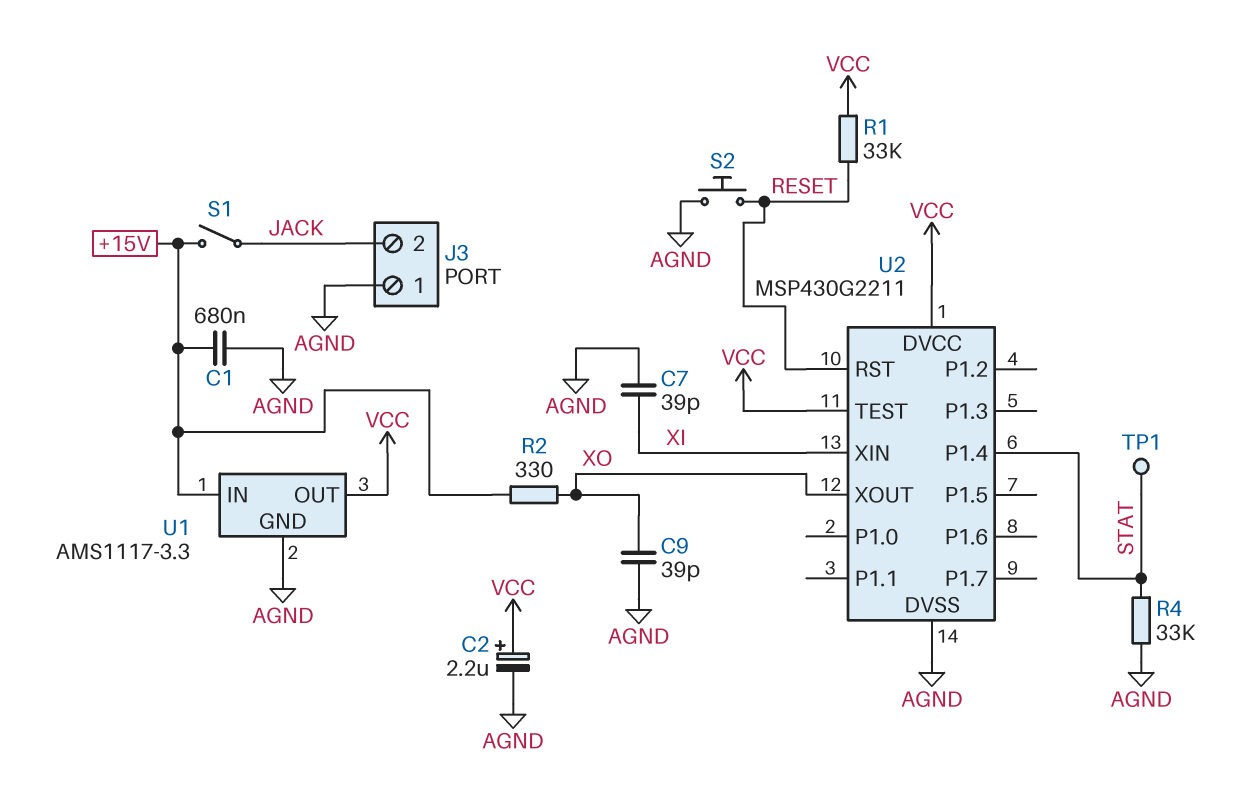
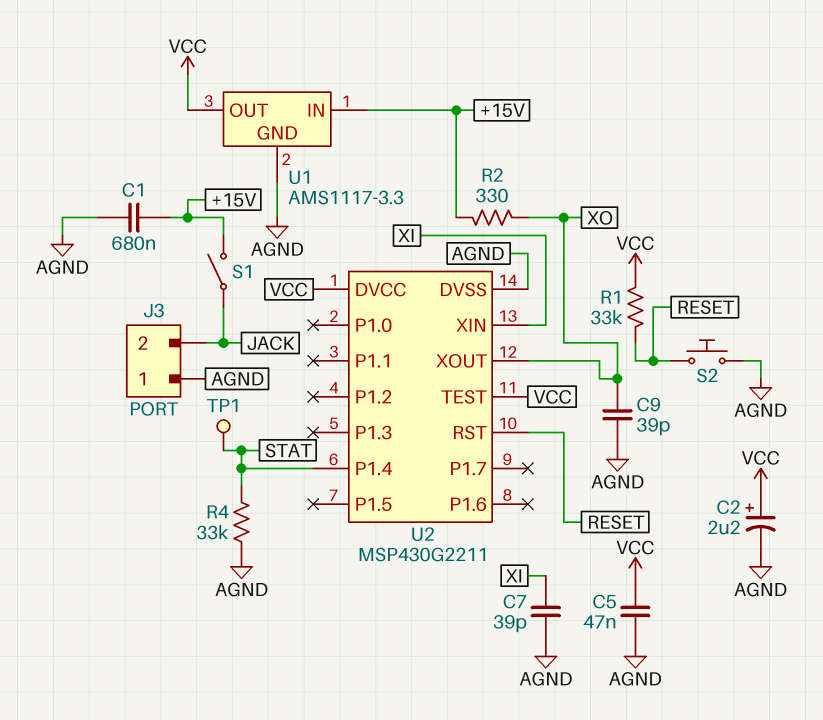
C5: none -> 47nF (AGND, VCC)

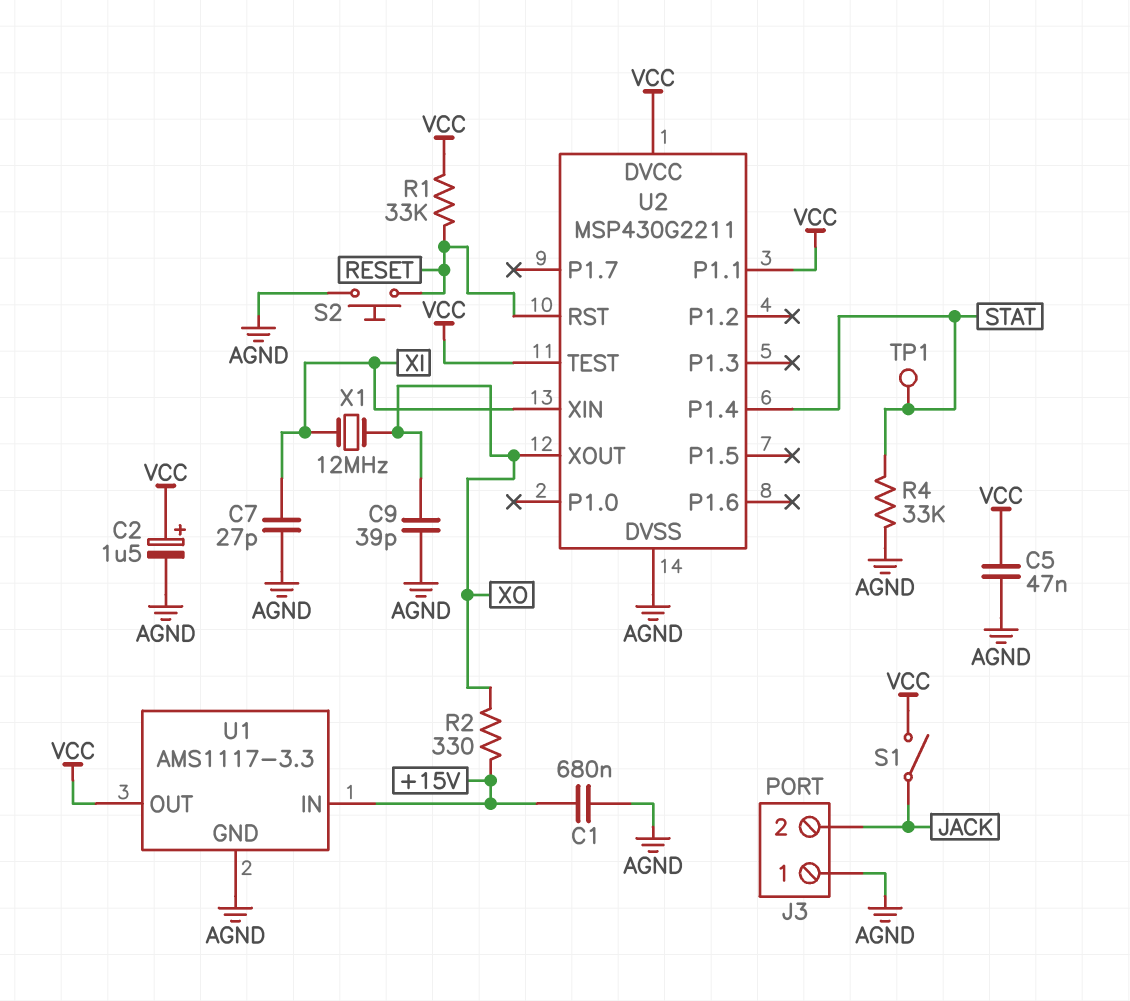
C2: 2.2uF (plus VCC, minus AGND) -> 1.5uF (plus VCC, minus AGND)
C7: 39pF (AGND, XI) -> 27pF (AGND, XI)
S1: switch (+15V, JACK) -> switch (JACK, VCC)
U2 pin P1.1: none -> VCC
X1: none -> 12MHz (XI, XO)

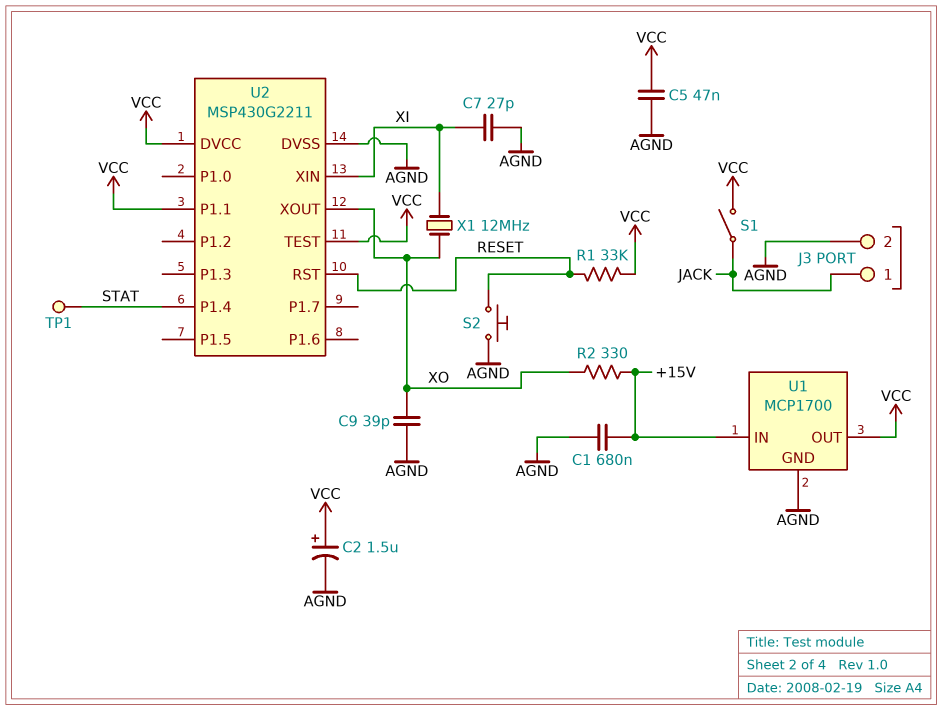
J3 pin 1: AGND -> JACK
J3 pin 2: JACK -> AGND
R4: 33k (AGND, STAT) -> none
U1: AMS1117-3.3 -> MCP1700

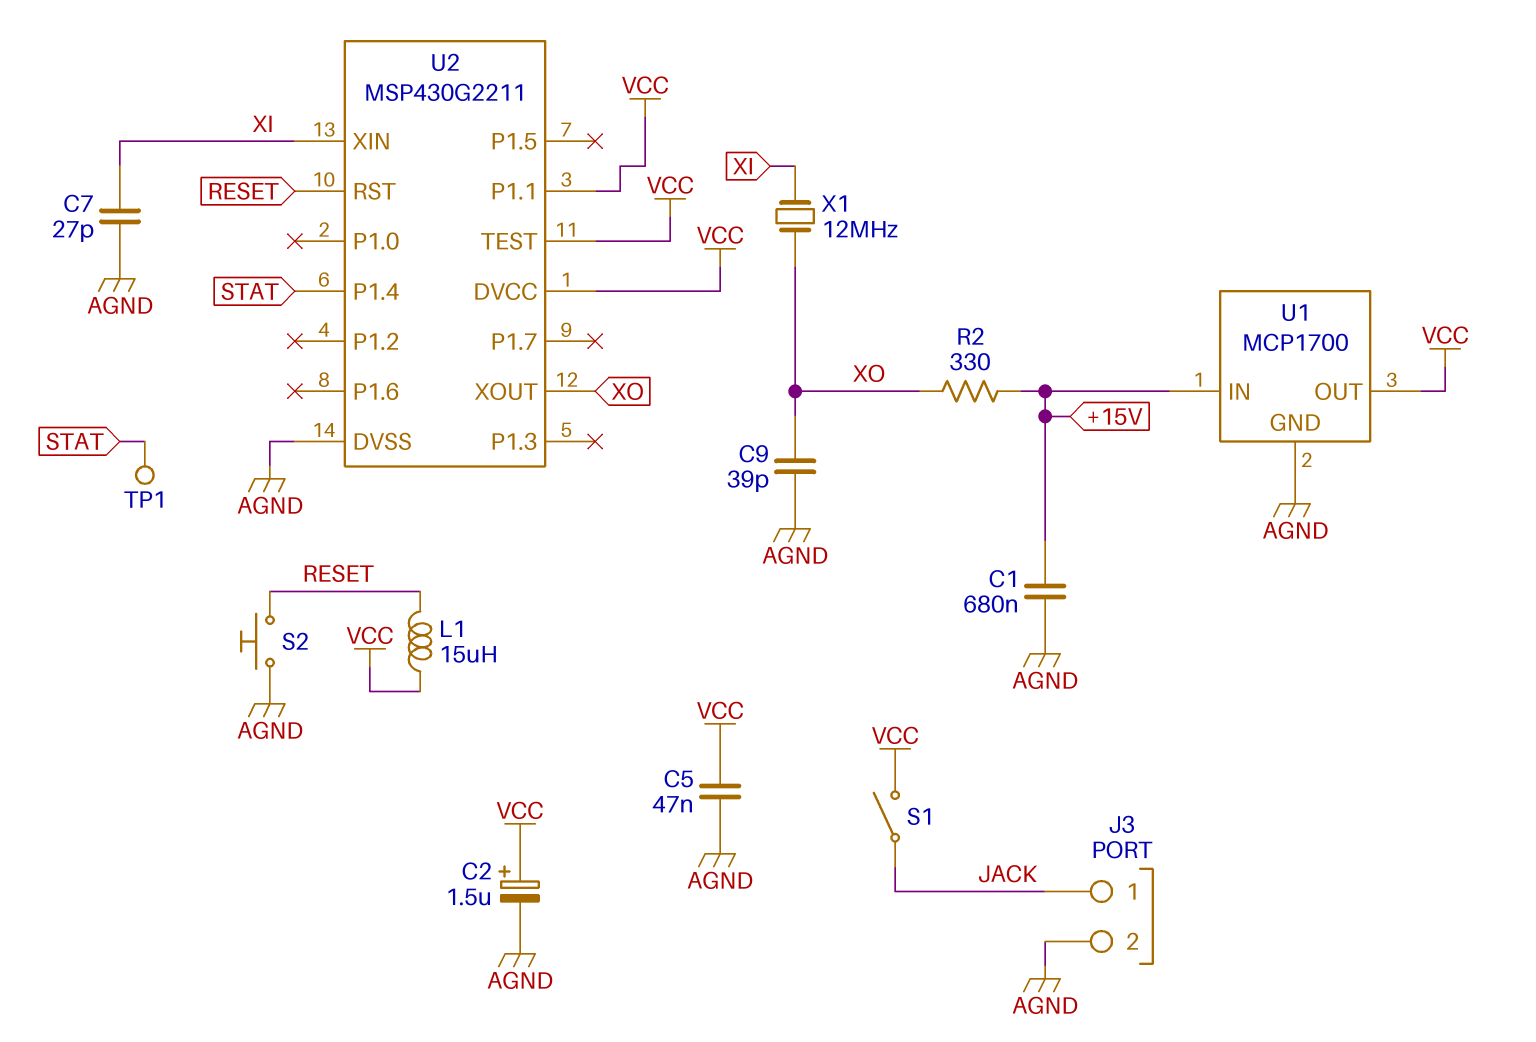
L1: none -> 15uH (RESET, VCC)
R1: 33k (RESET, VCC) -> none

